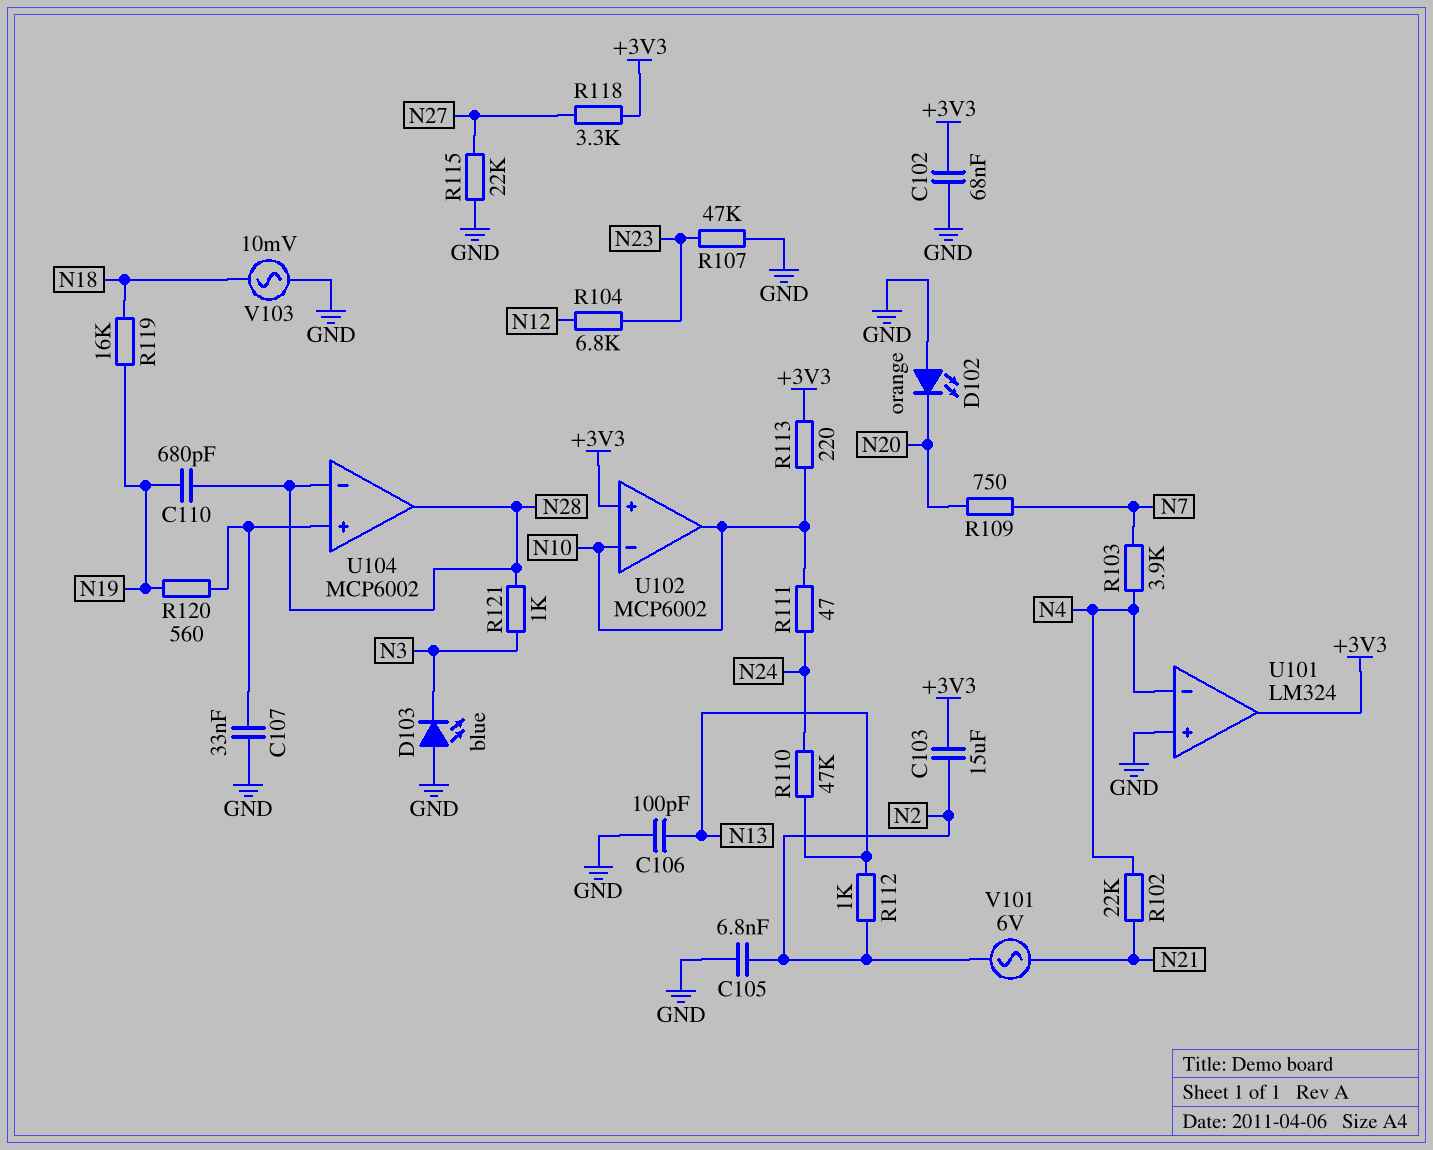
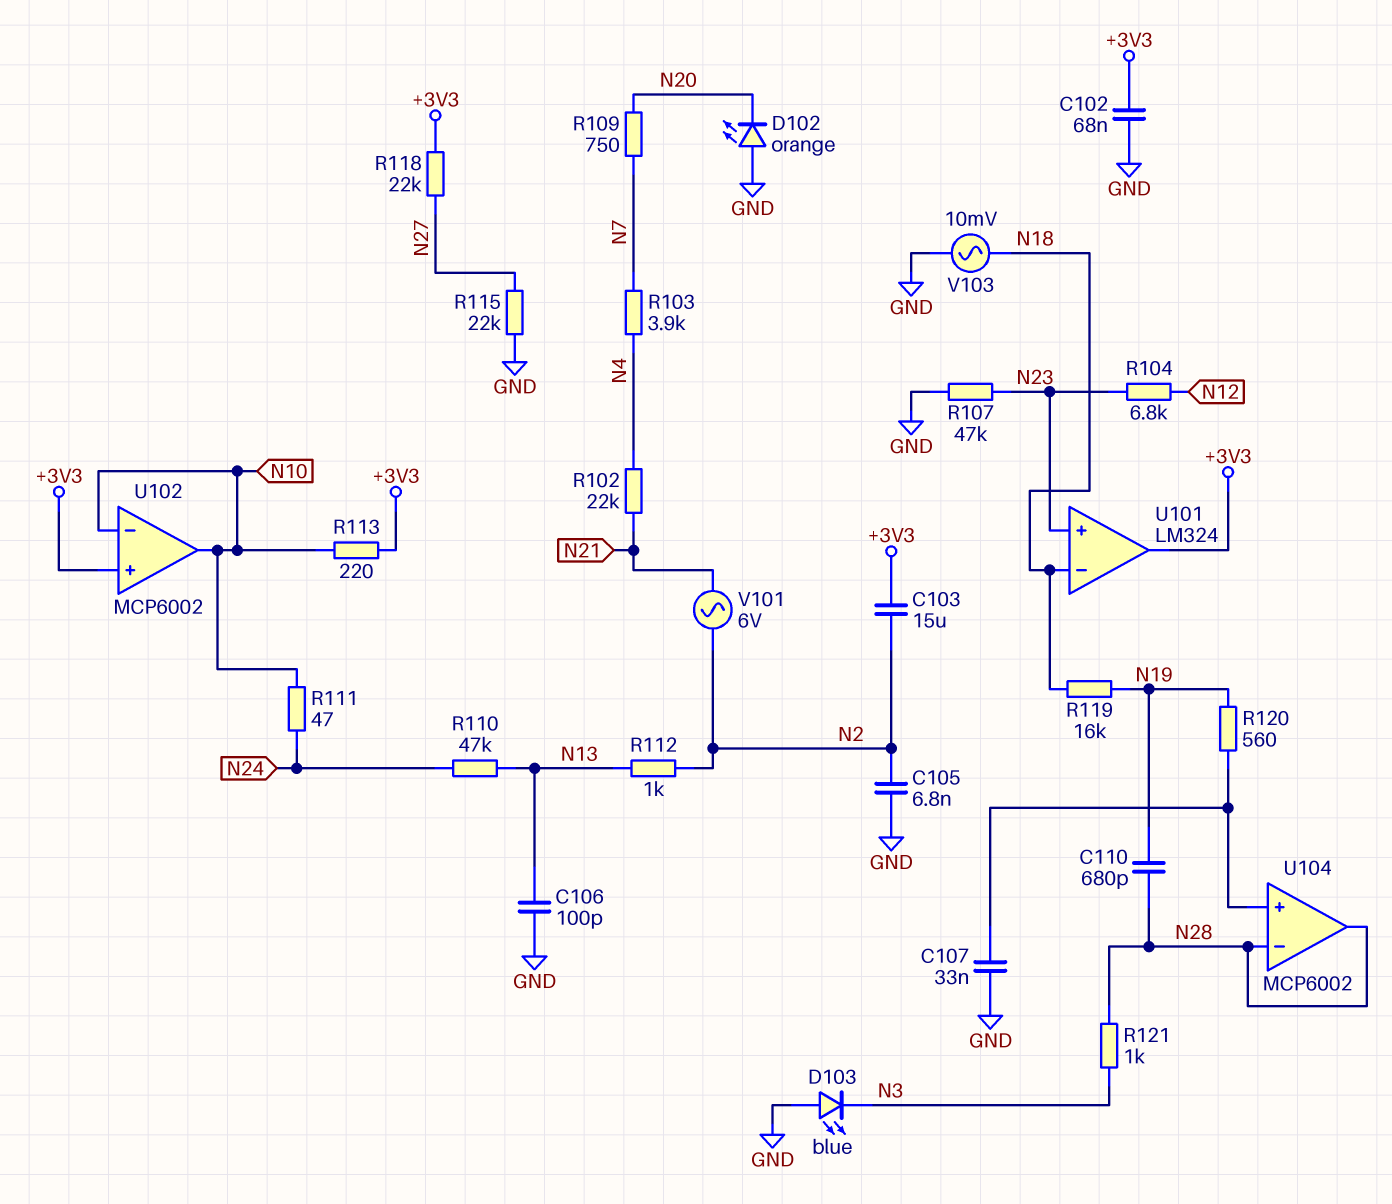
R118: 3.3k (+3V3, N27) -> 22k (+3V3, N27)
U101 pin in+: GND -> N23
U101 pin in-: N4 -> N18

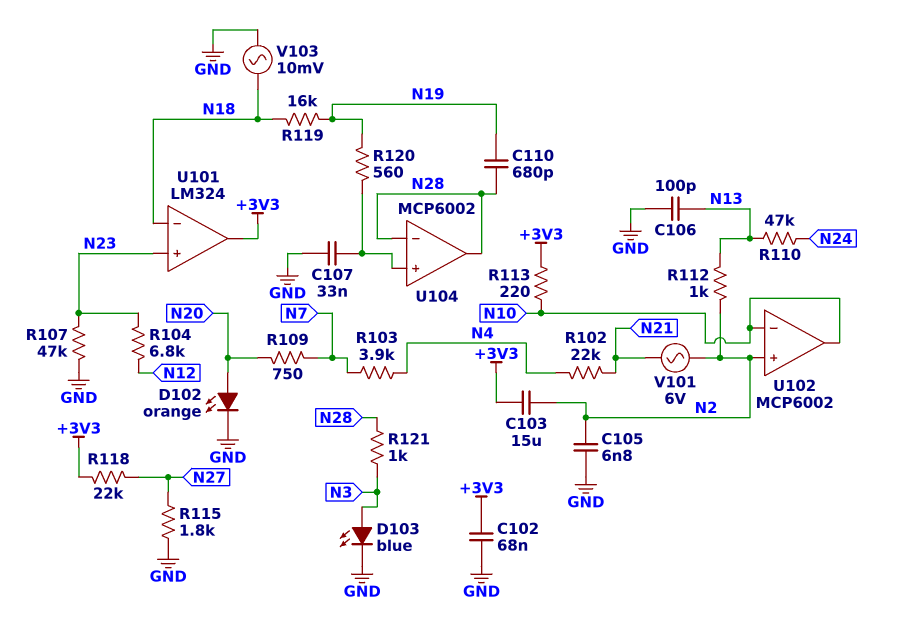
D102: LED orange (A GND, K N20) -> LED orange (A N20, K GND)
D103: LED blue (A GND, K N3) -> LED blue (A N3, K GND)
R111: 47 (N10, N24) -> none
R115: 22k (GND, N27) -> 1.8k (GND, N27)
U102 pin in+: +3V3 -> N2

